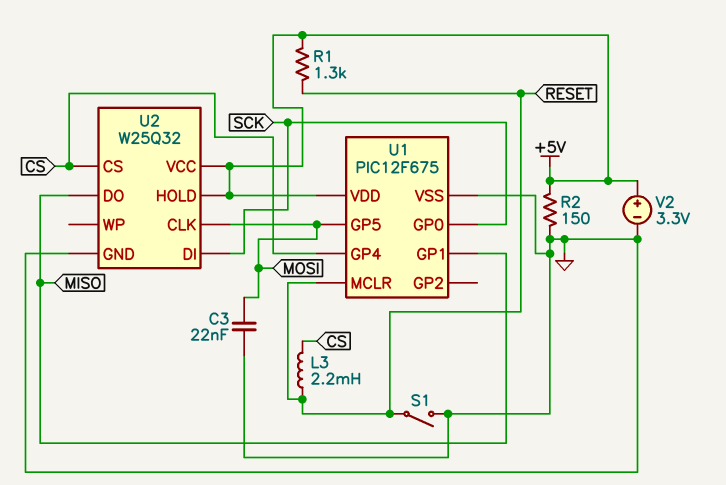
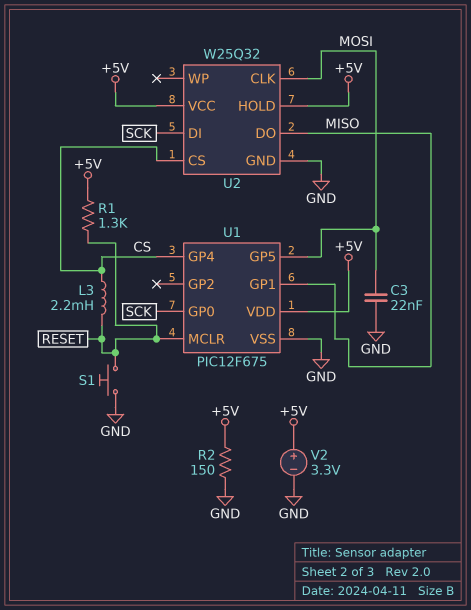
S1: switch (GND, RESET) -> button (GND, RESET)

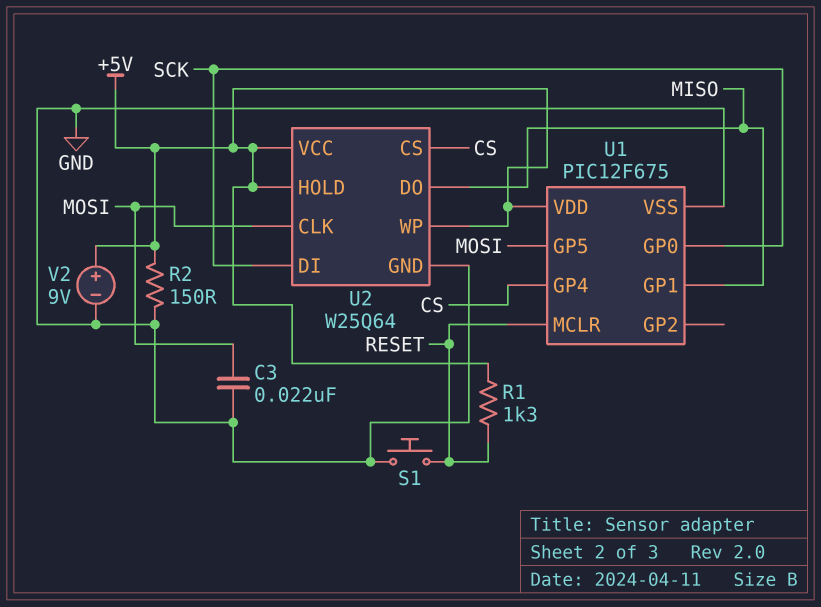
L3: 2.2mH (CS, RESET) -> none
U2: W25Q32 -> W25Q64
U2 pin WP: none -> +5V
V2: 3.3V (plus +5V, minus GND) -> 9V (plus +5V, minus GND)

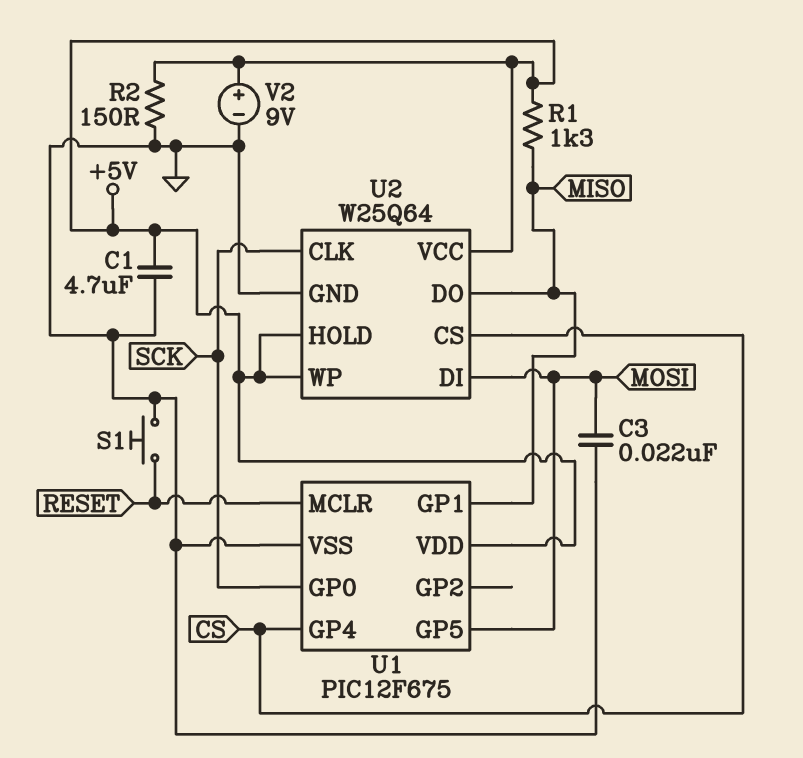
C1: none -> 4.7uF (+5V, GND)
R1: 1.3k (+5V, RESET) -> 1.3k (+5V, MISO)
U2 pin CLK: MOSI -> SCK
U2 pin DI: SCK -> MOSI

